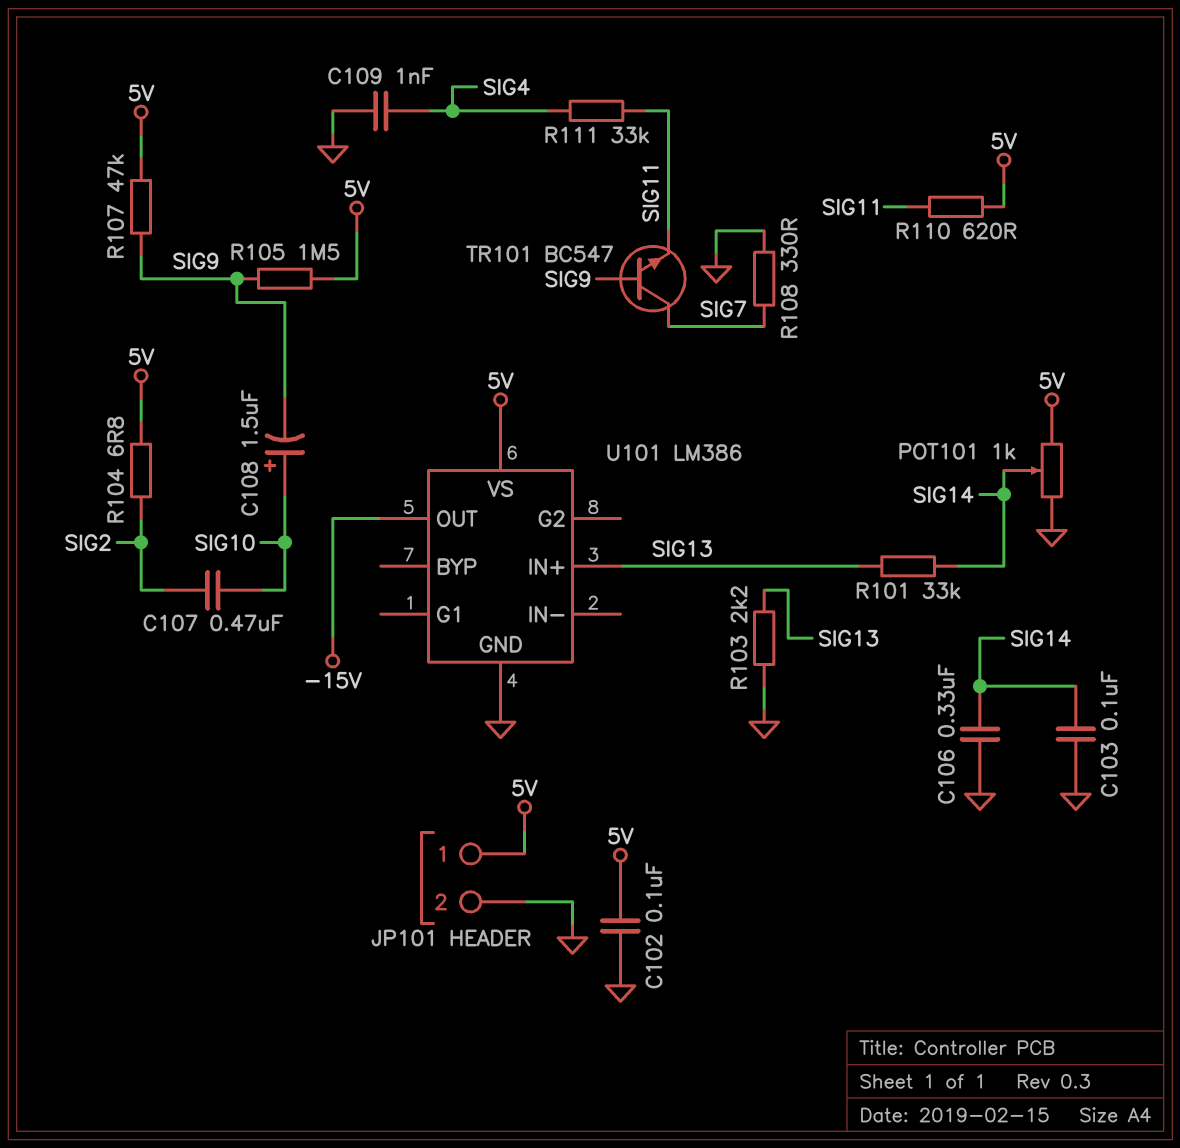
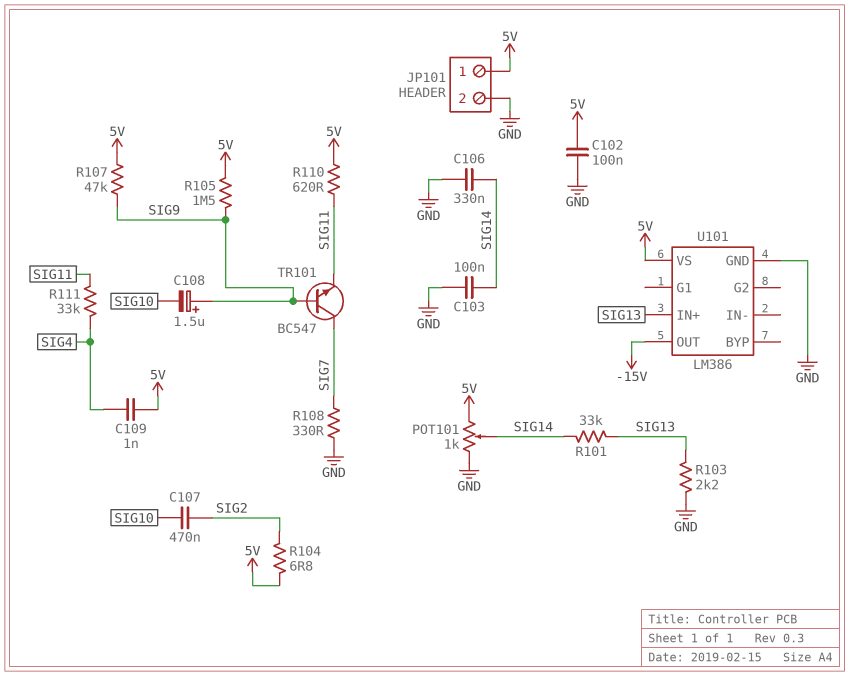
C108: 1.5uF (plus SIG10, minus SIG9) -> 1.5uF (plus SIG9, minus SIG10)
C109: 1nF (GND, SIG4) -> 1nF (5V, SIG4)

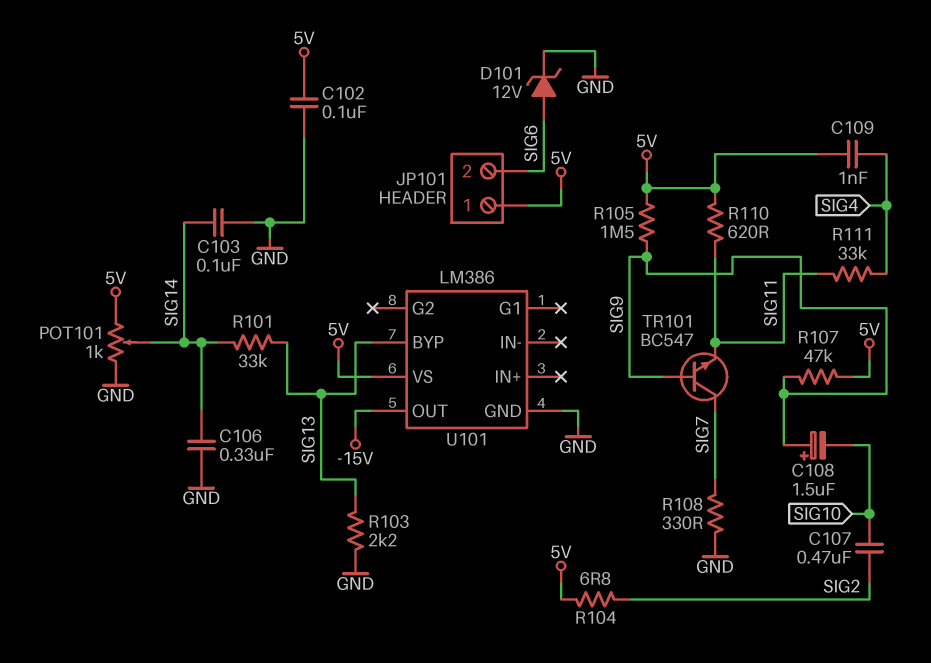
D101: none -> zener 12V (A SIG6, K GND)
JP101 pin 2: GND -> SIG6
U101 pin BYP: none -> SIG13
U101 pin IN+: SIG13 -> none

